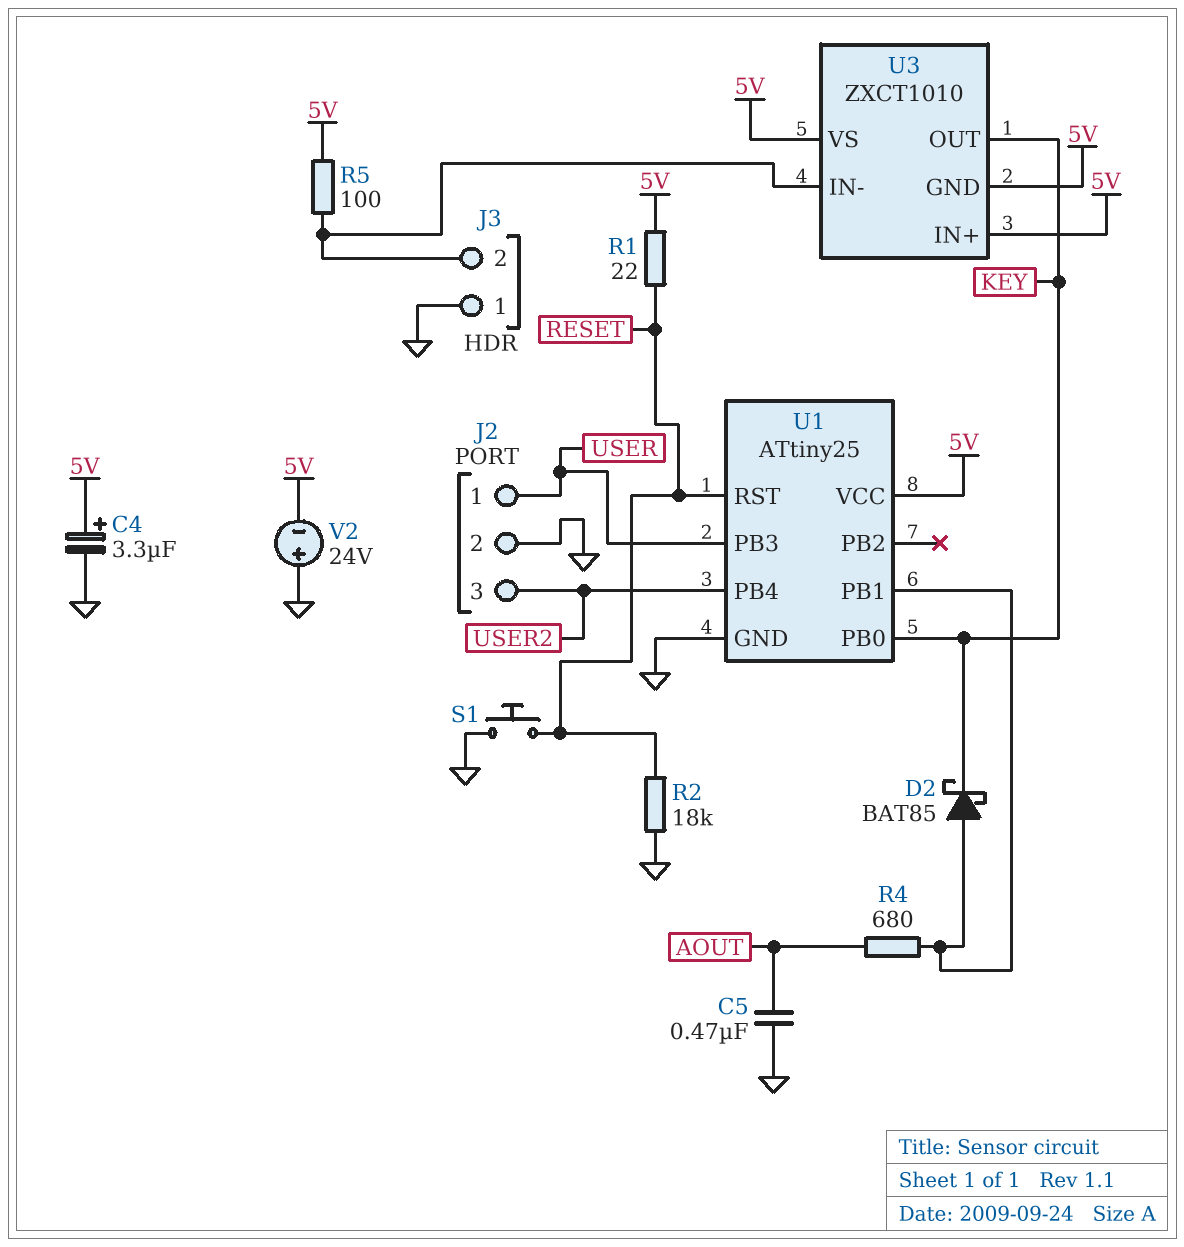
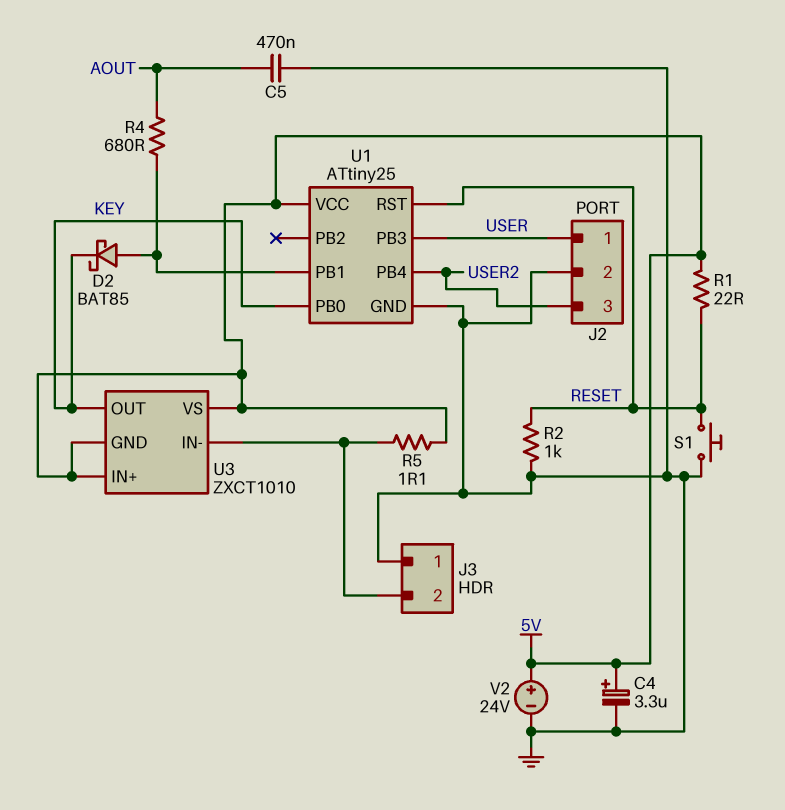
R2: 18k (GND, RESET) -> 1k (GND, RESET)
R5: 100 (5V, J3/2) -> 1.1 (5V, J3/2)
V2: 24V (plus GND, minus 5V) -> 24V (plus 5V, minus GND)

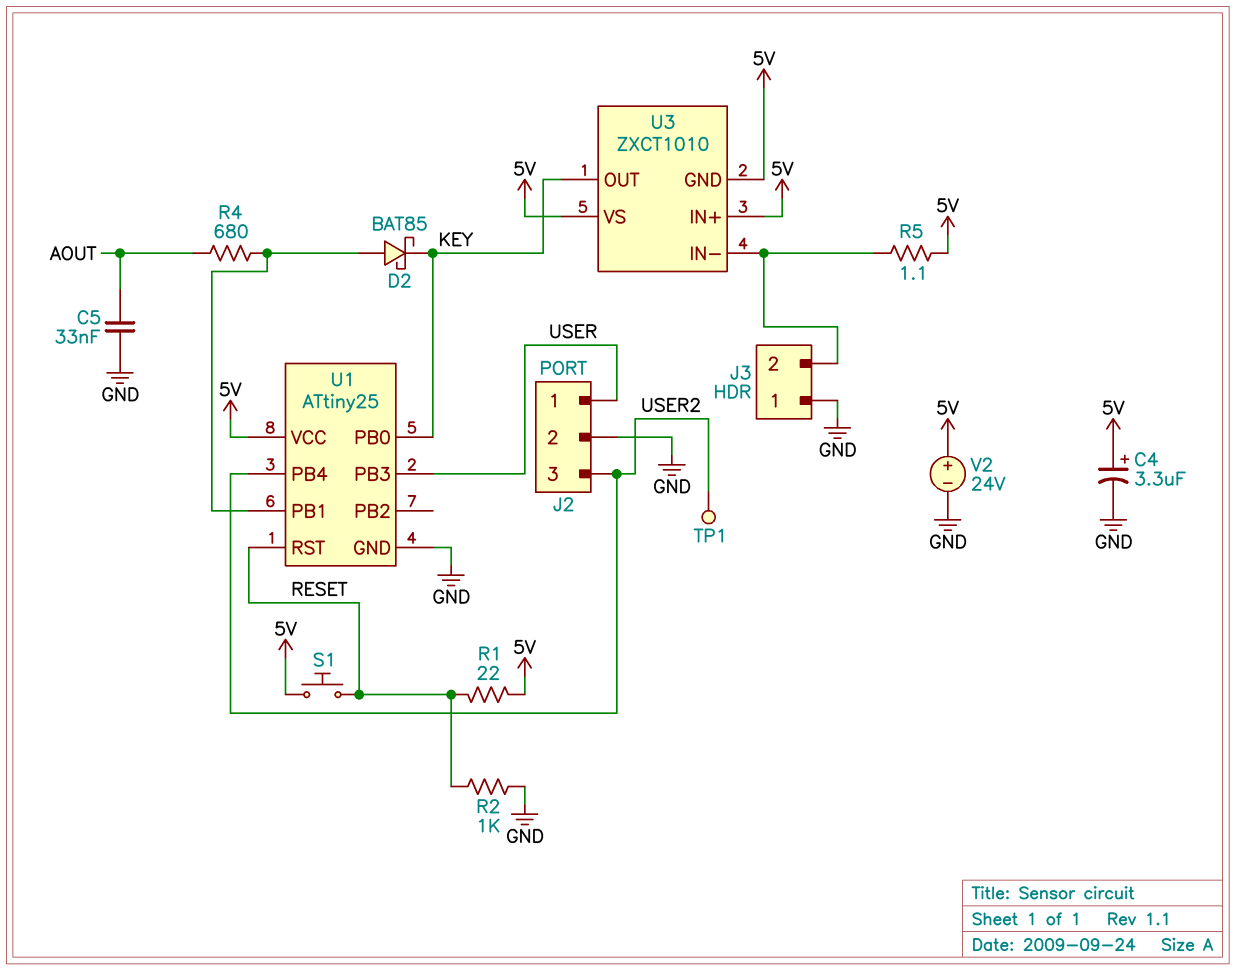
C5: 470nF (AOUT, GND) -> 33nF (AOUT, GND)
S1: button (GND, RESET) -> button (5V, RESET)
TP1: none -> test point (USER2)

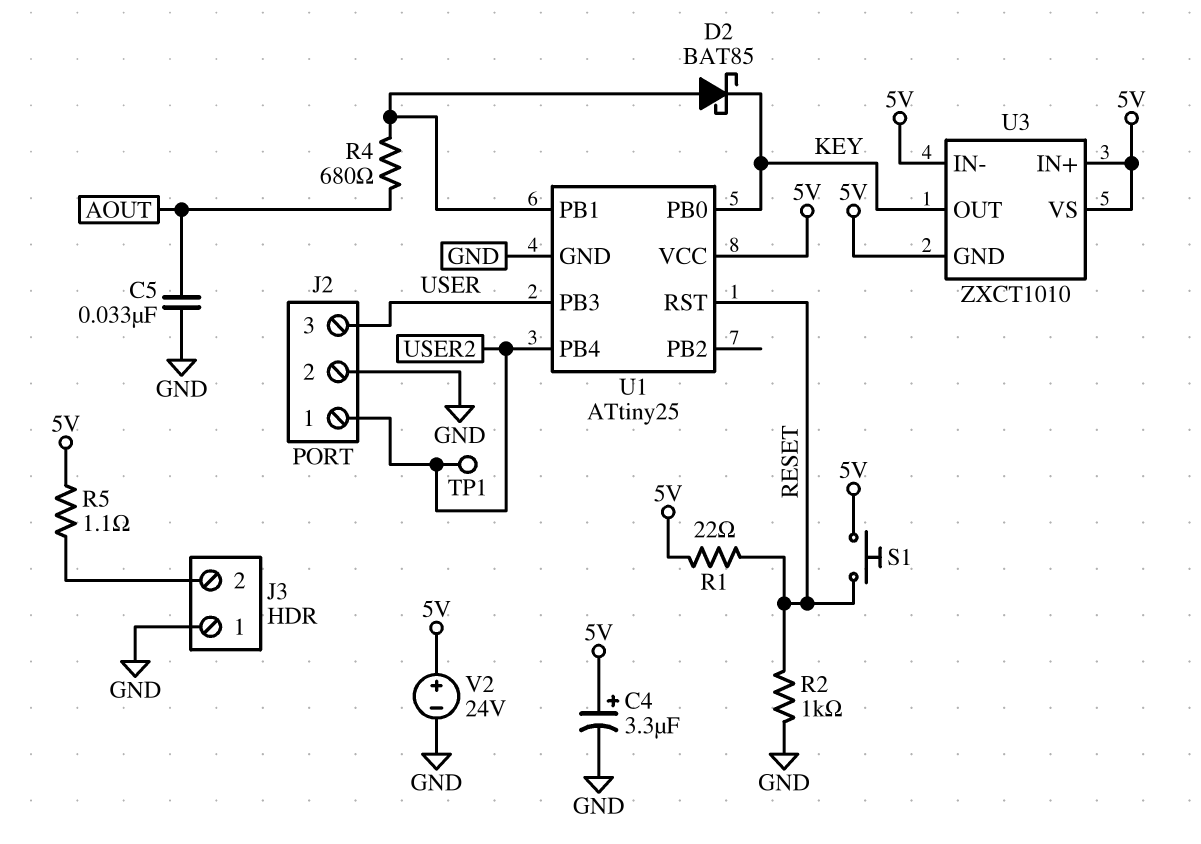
J2 pin 1: USER -> USER2
J2 pin 3: USER2 -> USER
U3 pin IN-: J3/2 -> 5V

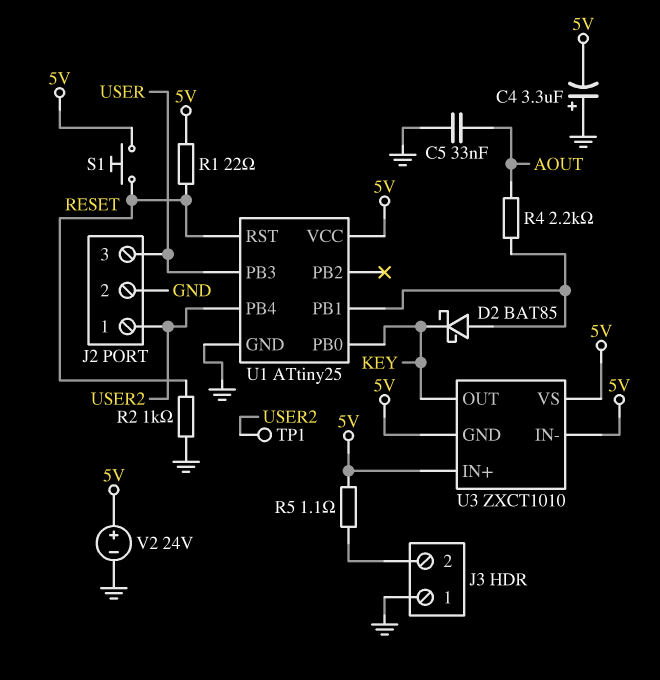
C4: 3.3uF (plus 5V, minus GND) -> 3.3uF (plus GND, minus 5V)
R4: 680 (AOUT, U1/PB1) -> 2.2k (AOUT, U1/PB1)

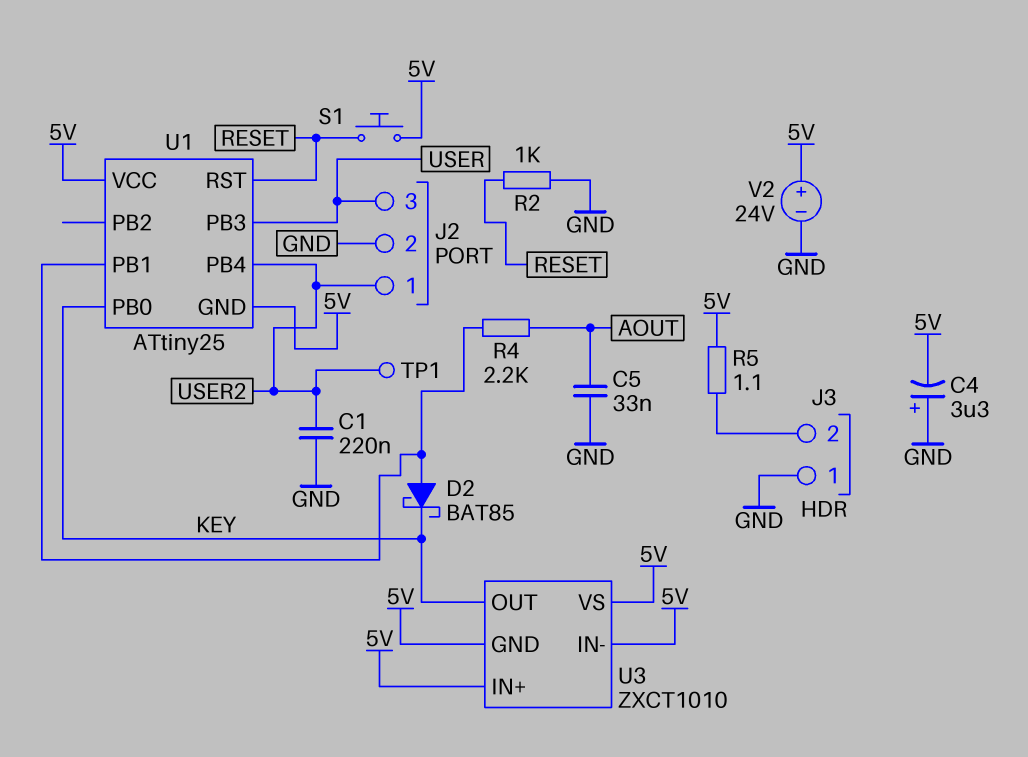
C1: none -> 220nF (GND, USER2)
R1: 22 (5V, RESET) -> none
U1 pin GND: GND -> 5V

